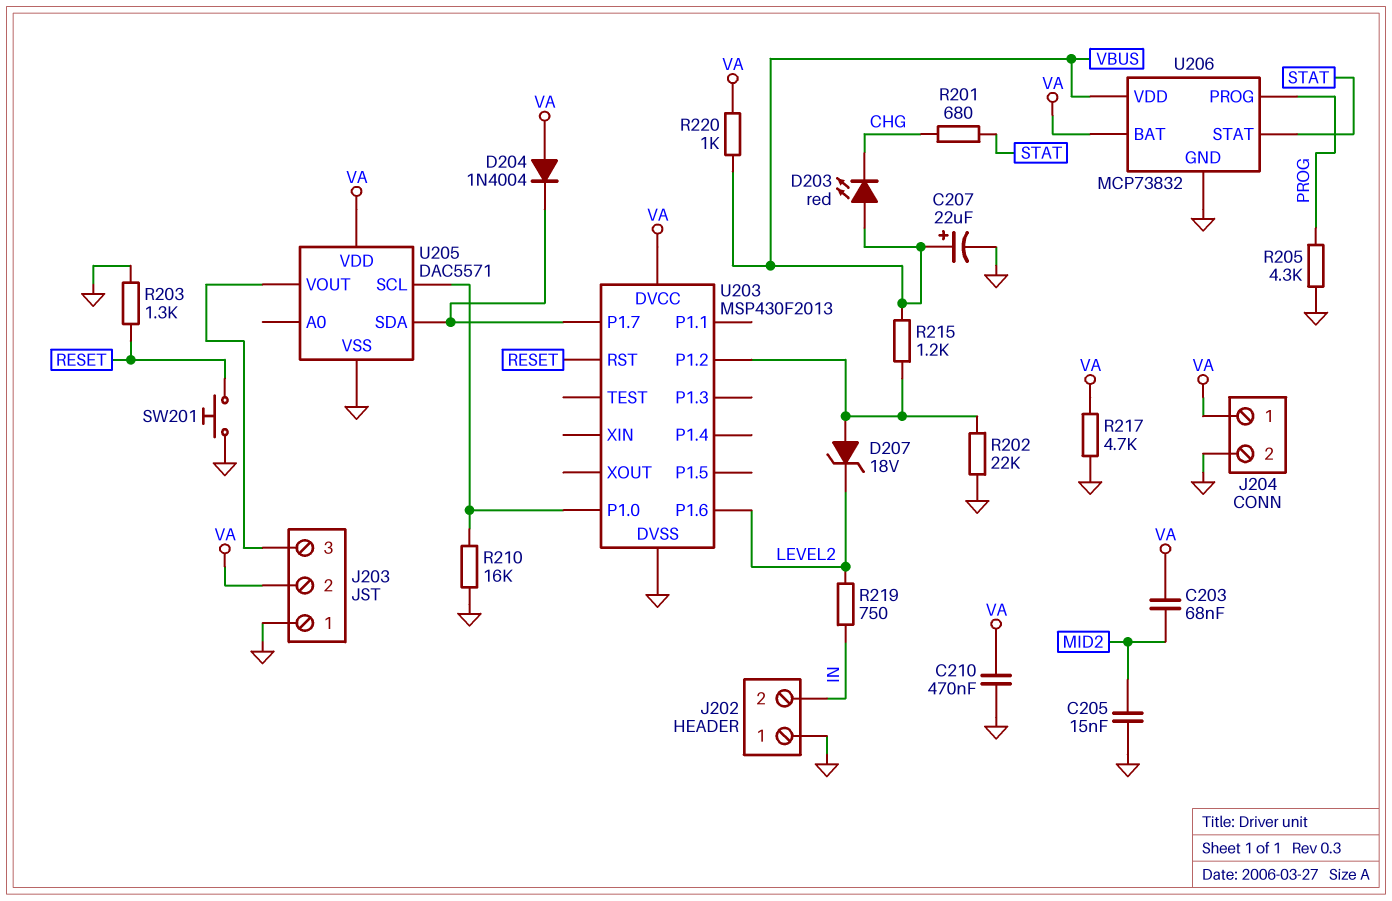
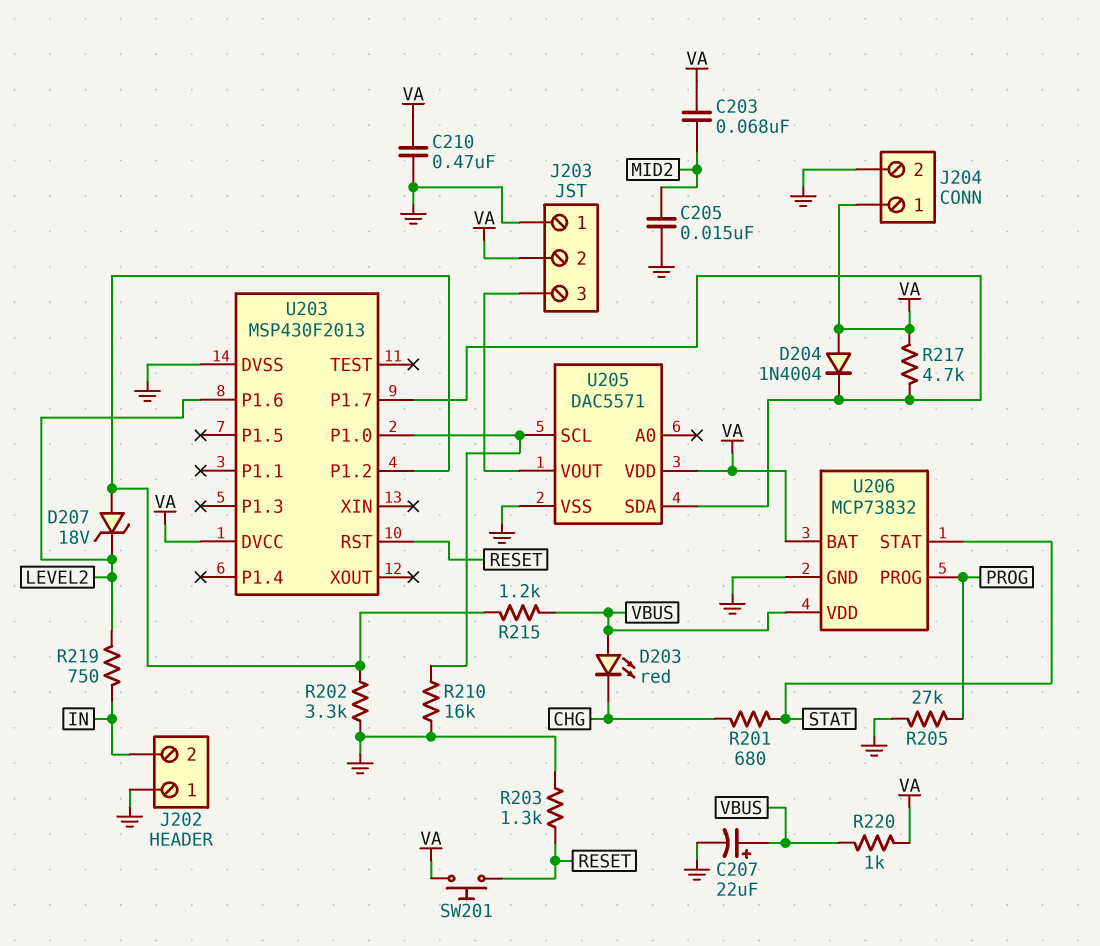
R202: 22k (GND, U203/P1.2) -> 3.3k (GND, U203/P1.2)
R205: 4.3k (GND, PROG) -> 27k (GND, PROG)
R217: 4.7k (GND, VA) -> 4.7k (U203/P1.7, VA)
SW201: button (GND, RESET) -> button (RESET, VA)

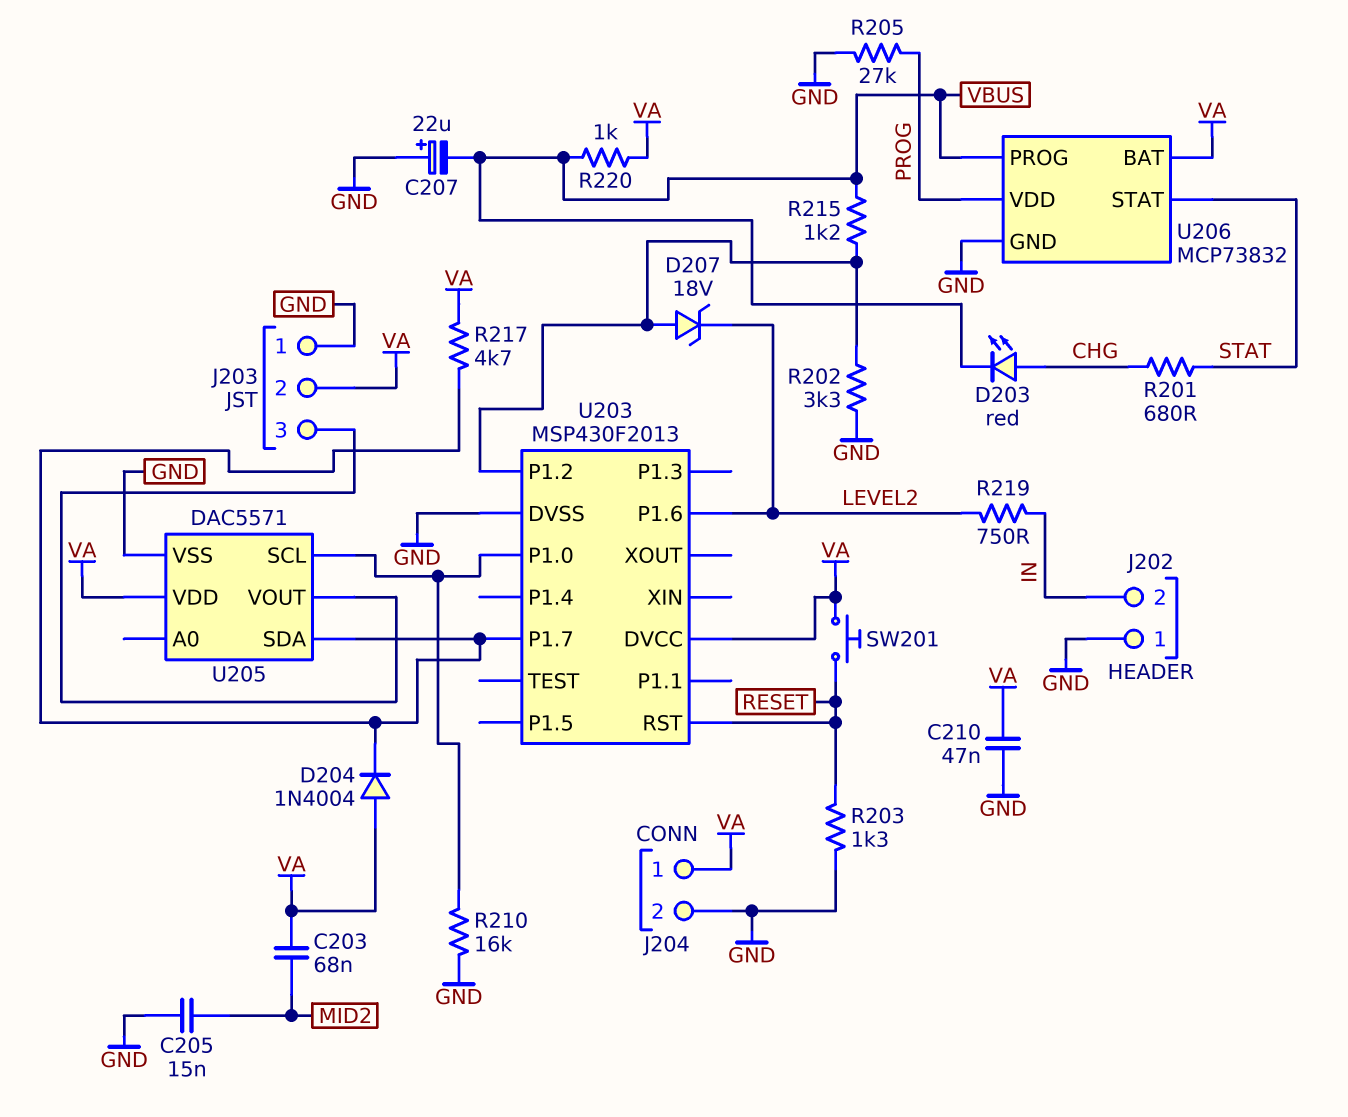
C207: 22uF (plus VBUS, minus GND) -> 22uF (plus GND, minus VBUS)
C210: 470nF (GND, VA) -> 47nF (GND, VA)
D203: LED red (A VBUS, K CHG) -> LED red (A CHG, K VBUS)
U206 pin PROG: PROG -> VBUS
U206 pin VDD: VBUS -> PROG

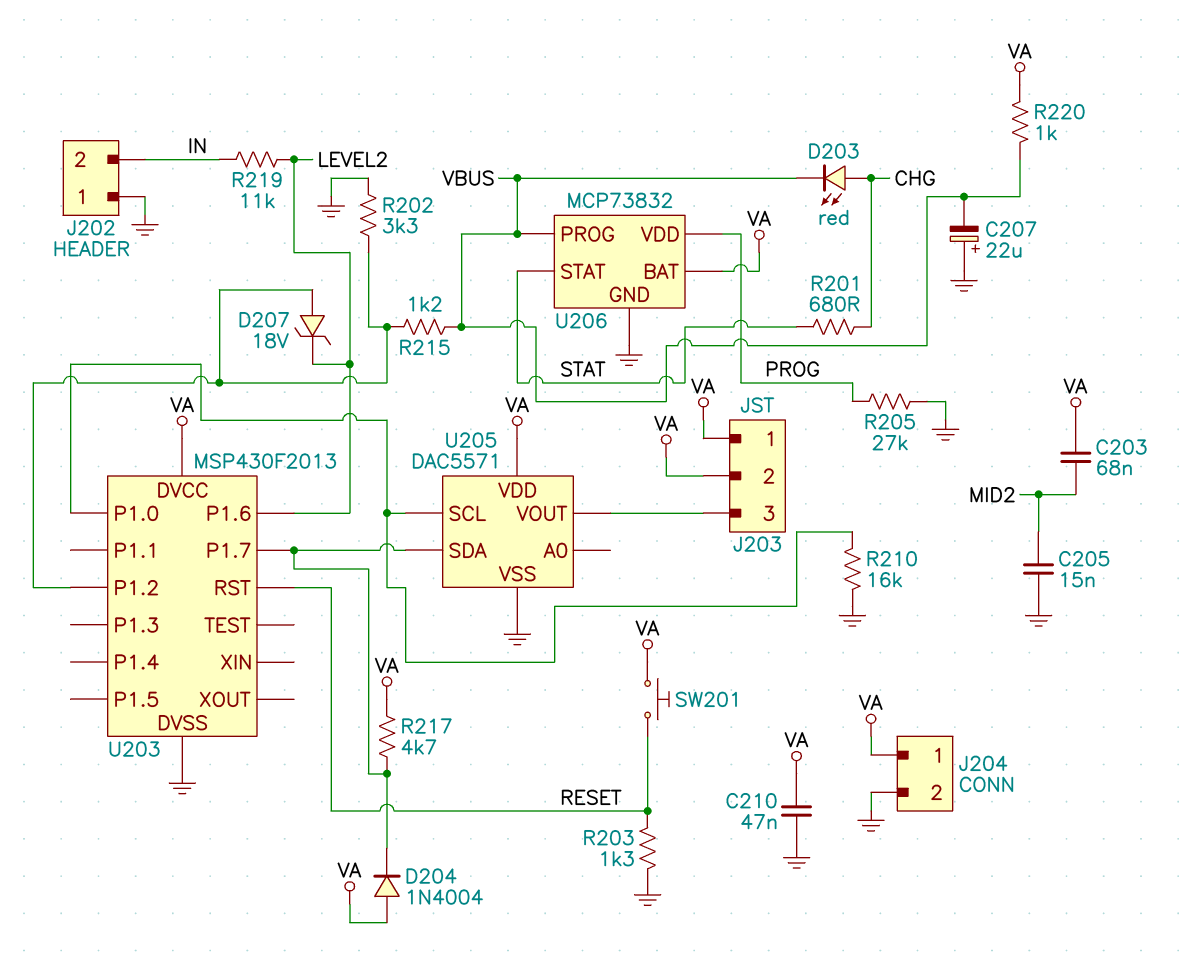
J203 pin 1: GND -> VA
R219: 750 (IN, LEVEL2) -> 11k (IN, LEVEL2)

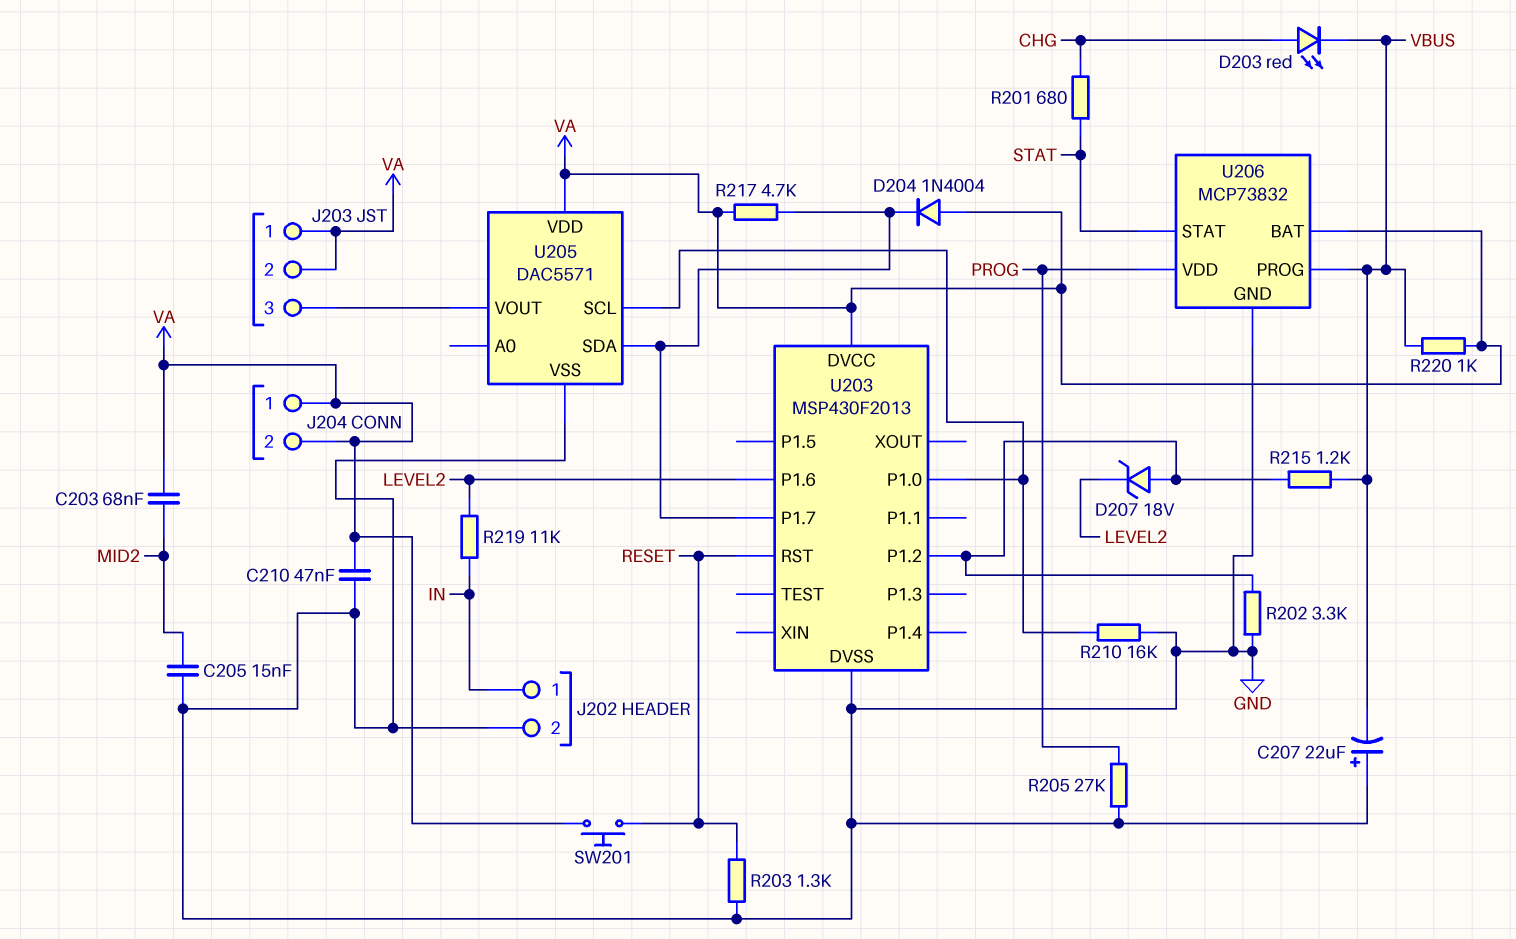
J202 pin 1: GND -> IN
J202 pin 2: IN -> GND
J204 pin 2: GND -> VA

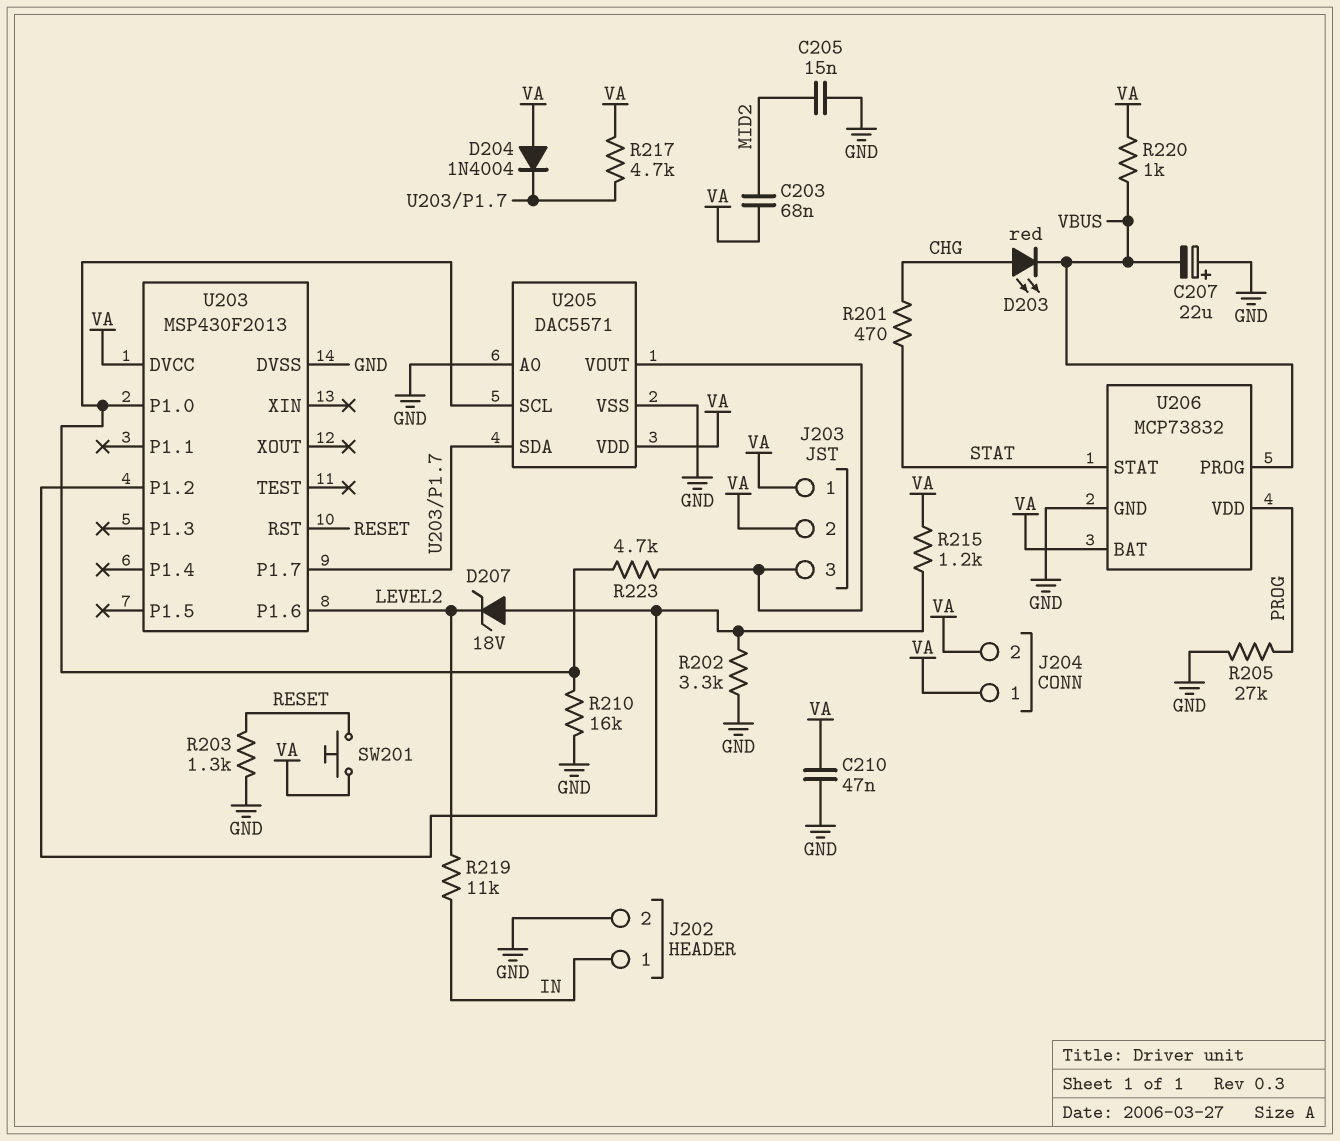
R201: 680 (CHG, STAT) -> 470 (CHG, STAT)
R215: 1.2k (U203/P1.2, VBUS) -> 1.2k (U203/P1.2, VA)
R223: none -> 4.7k (J203/3, U203/P1.0)
U205 pin A0: none -> GND

